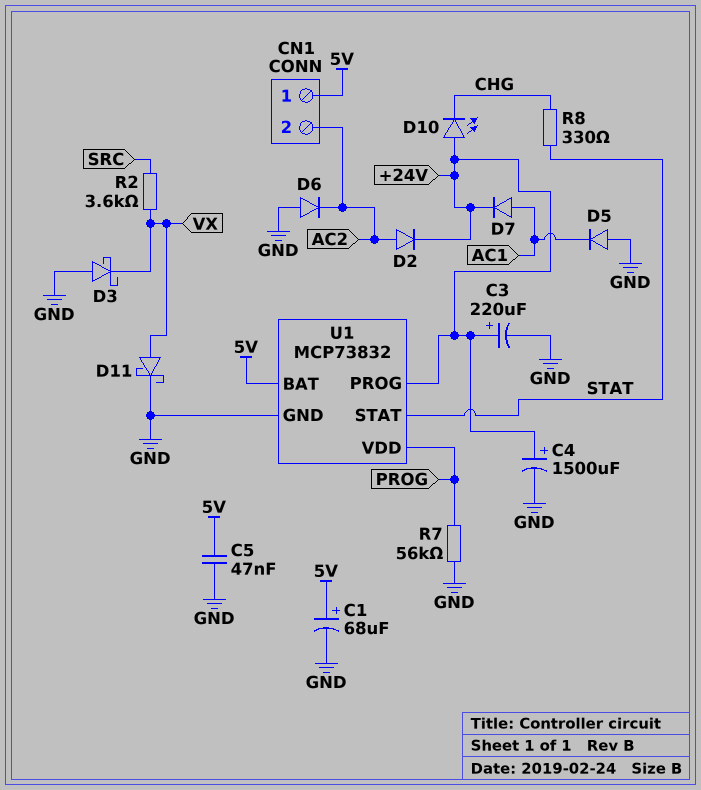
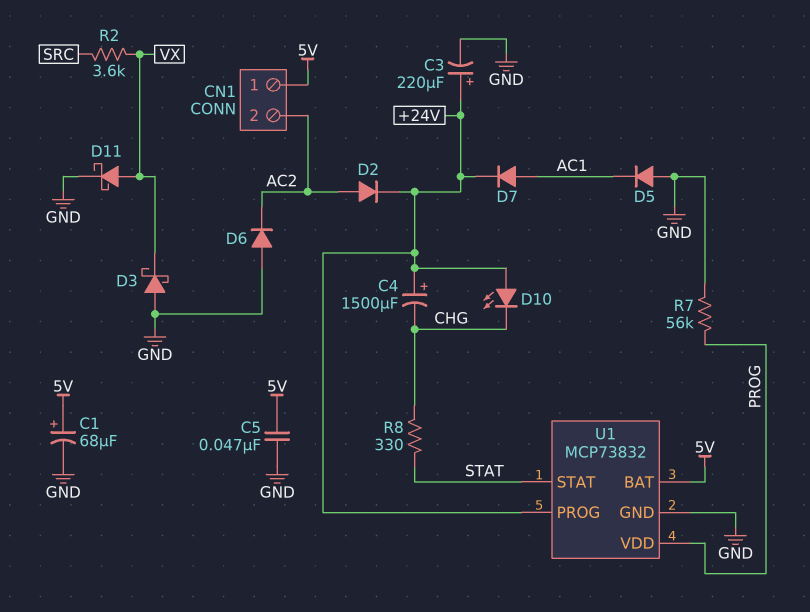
C4: 1500uF (plus +24V, minus GND) -> 1500uF (plus +24V, minus CHG)

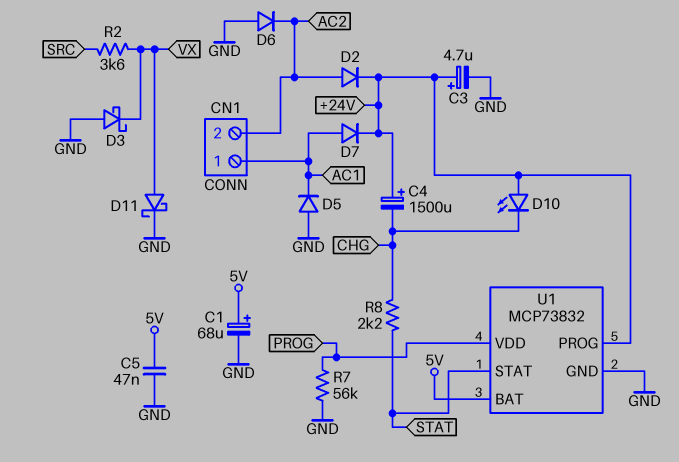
C3: 220uF (plus +24V, minus GND) -> 4.7uF (plus +24V, minus GND)
CN1 pin 1: 5V -> AC1
R8: 330 (CHG, STAT) -> 2.2k (CHG, STAT)

